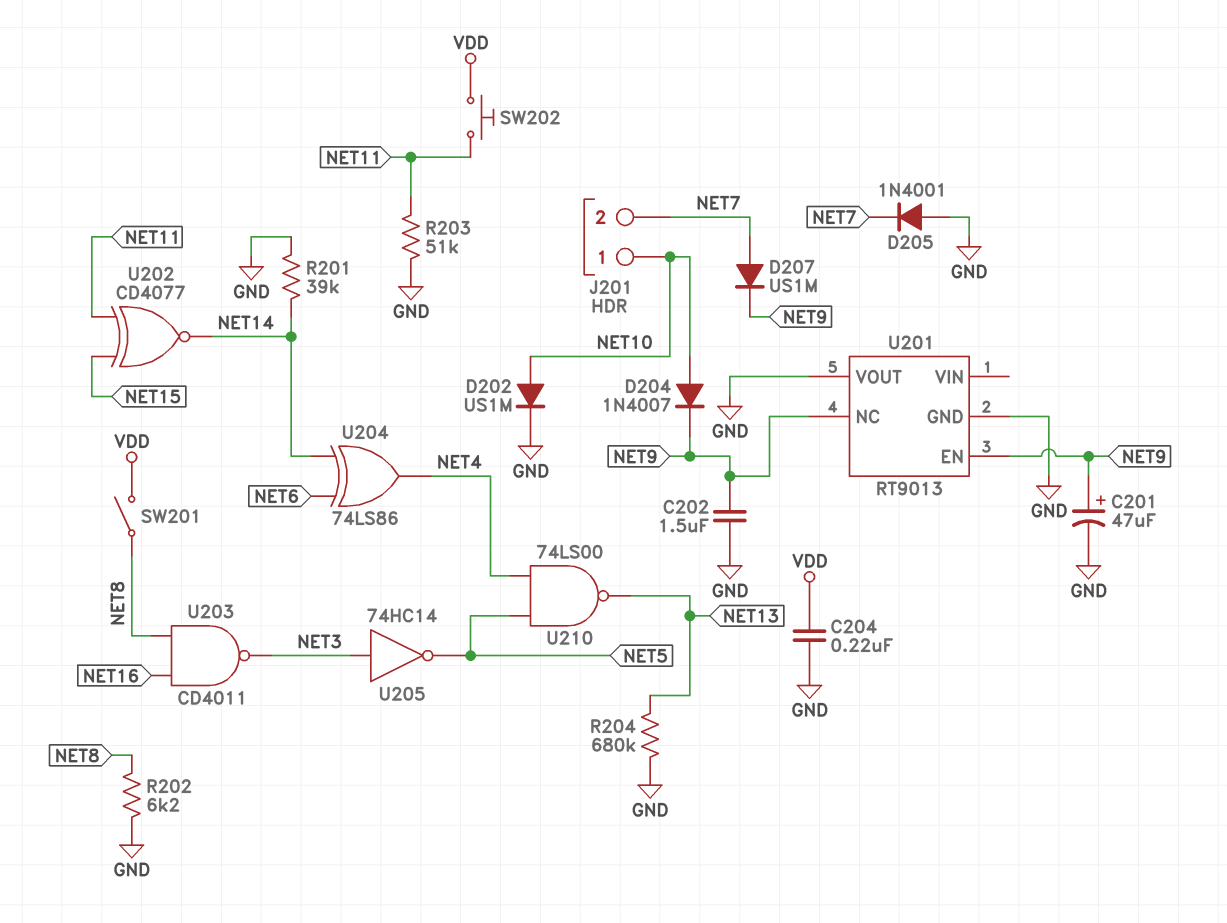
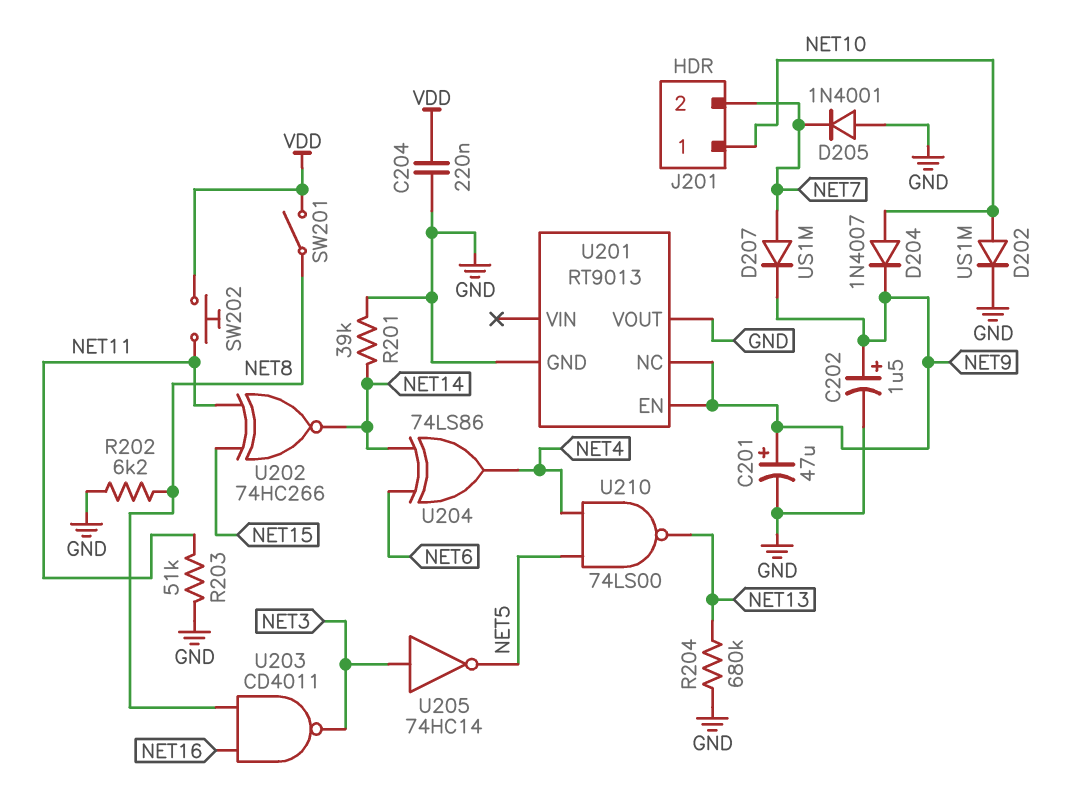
C202: 1.5uF (GND, NET9) -> 1.5uF (plus NET9, minus GND)
U202: XNOR CD4077 (in NET11, in NET15, out NET14) -> XNOR 74HC266 (in NET11, in NET15, out NET14)

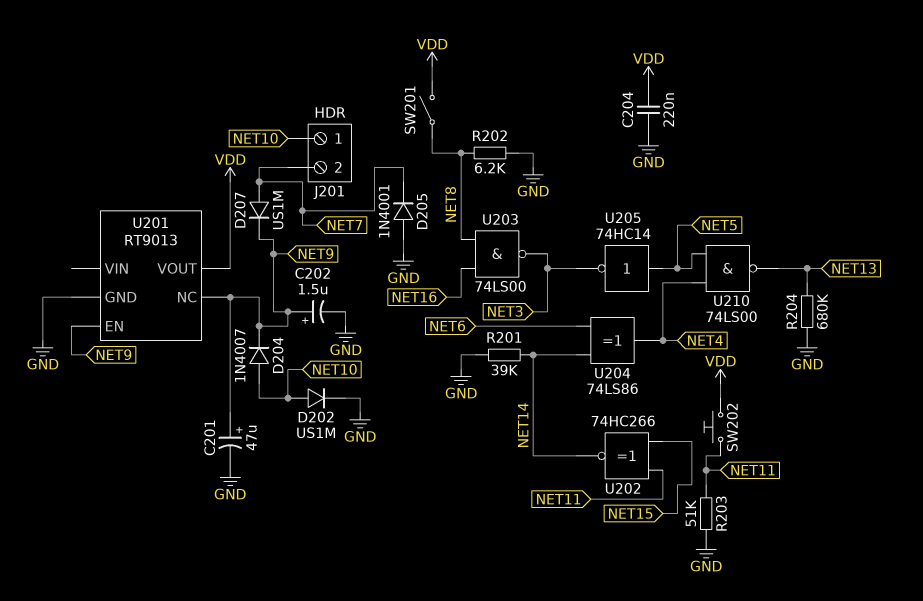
U201 pin VOUT: GND -> VDD
U203: NAND CD4011 (in NET8, in NET16, out NET3) -> NAND 74LS00 (in NET8, in NET16, out NET3)
U205: NOT 74HC14 (in NET3, out NET5) -> NOT 74HC14 (in NET5, out NET3)

